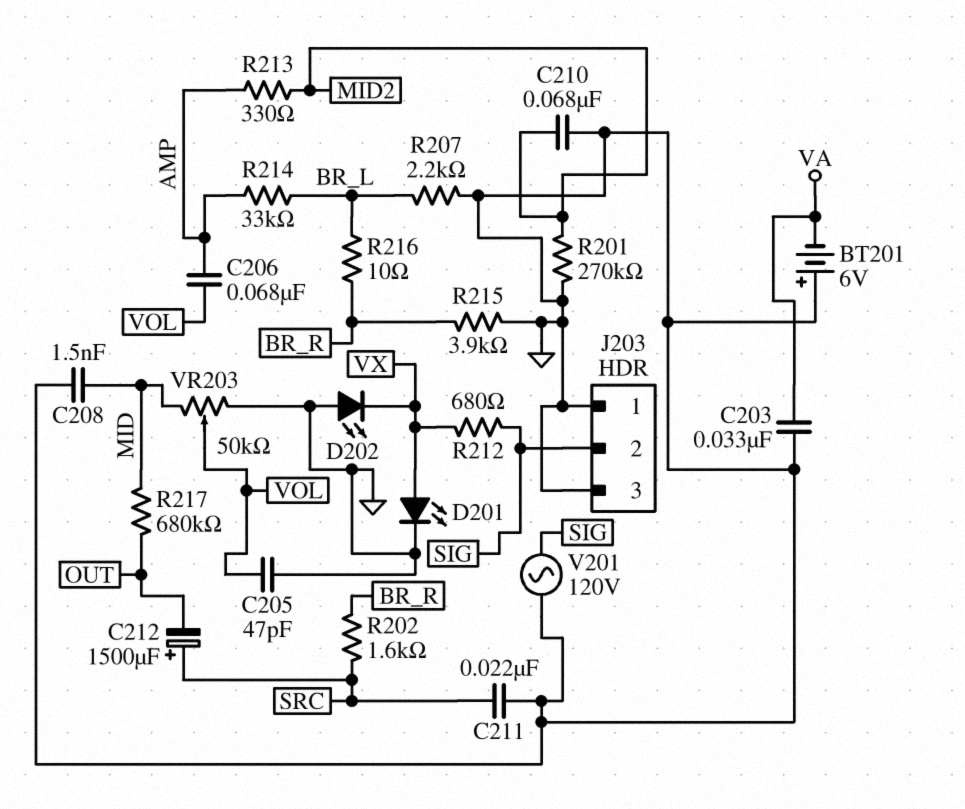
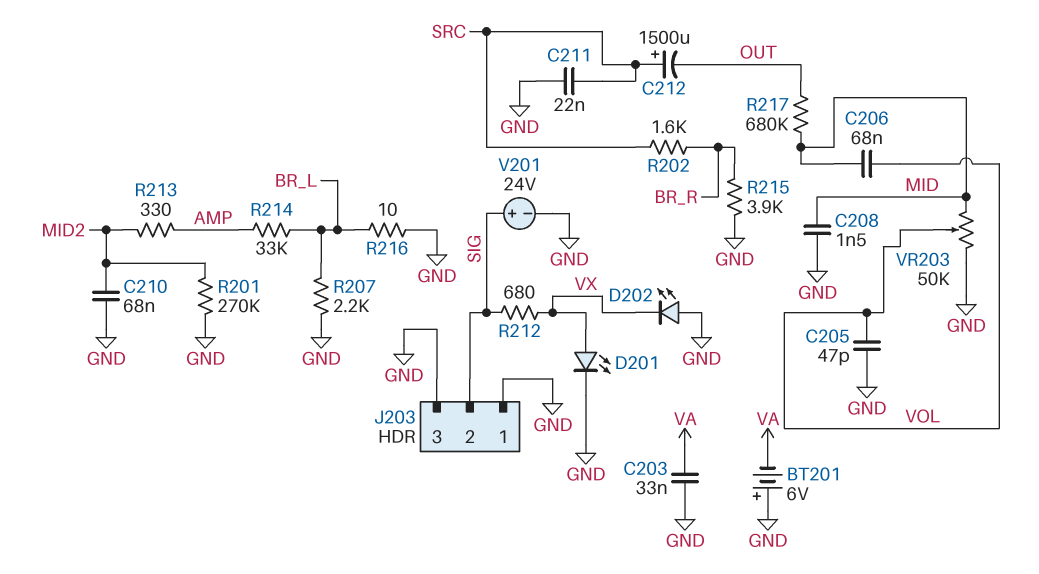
C206: 68nF (AMP, VOL) -> 68nF (MID, VOL)
R216: 10 (BR_L, BR_R) -> 10 (BR_L, GND)
V201: AC 120V (GND, SIG) -> 24V (plus SIG, minus GND)

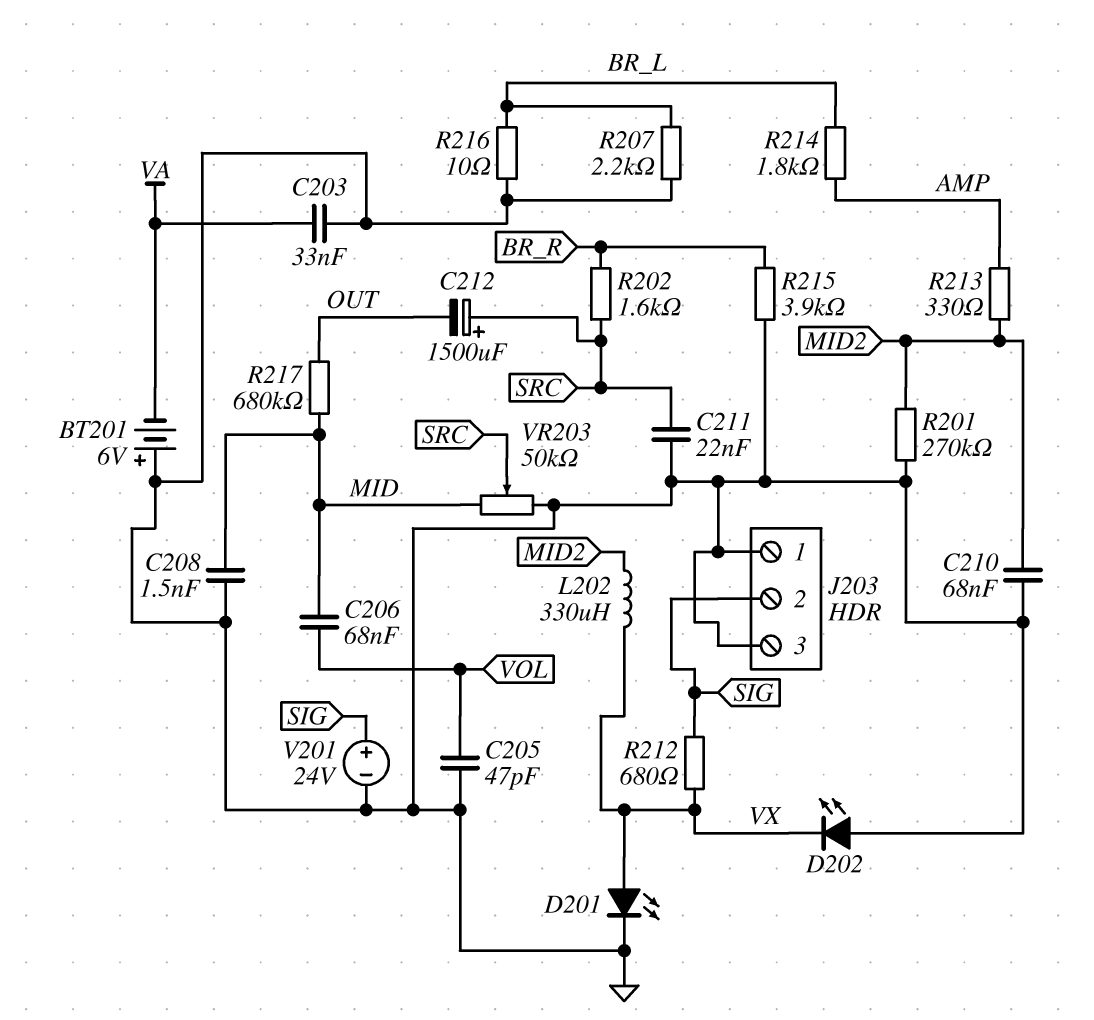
L202: none -> 330uH (MID2, VX)
R214: 33k (AMP, BR_L) -> 1.8k (AMP, BR_L)
VR203: 50k (GND, MID, wiper VOL) -> 50k (GND, MID, wiper SRC)

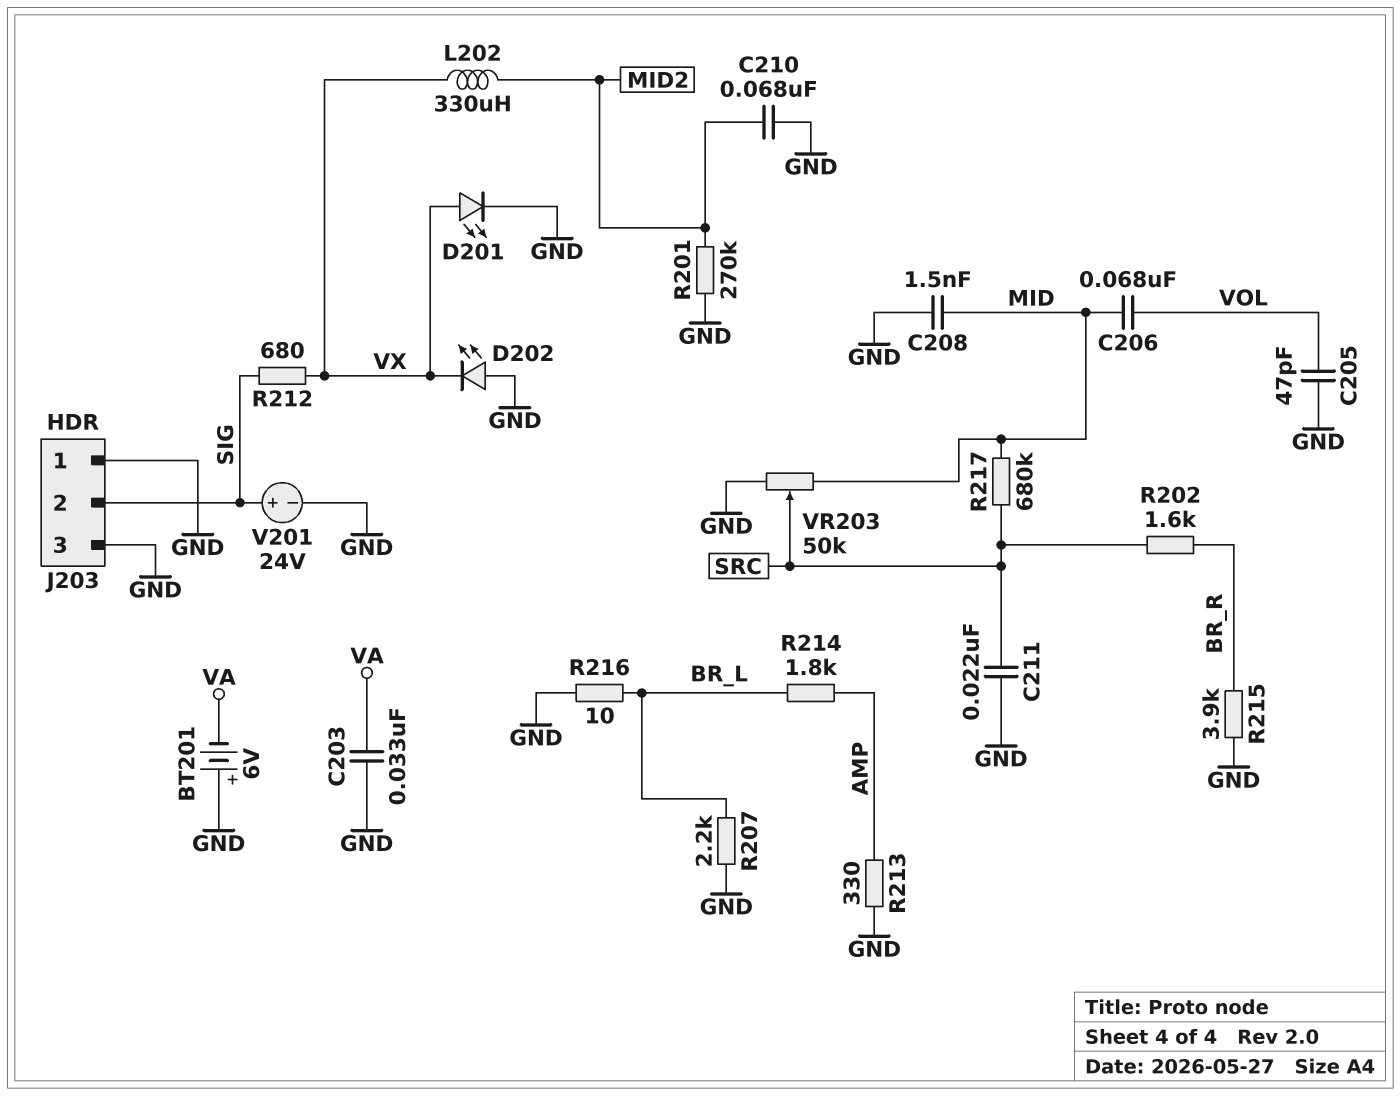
C212: 1500uF (plus SRC, minus OUT) -> none
R213: 330 (AMP, MID2) -> 330 (AMP, GND)
R217: 680k (MID, OUT) -> 680k (MID, SRC)

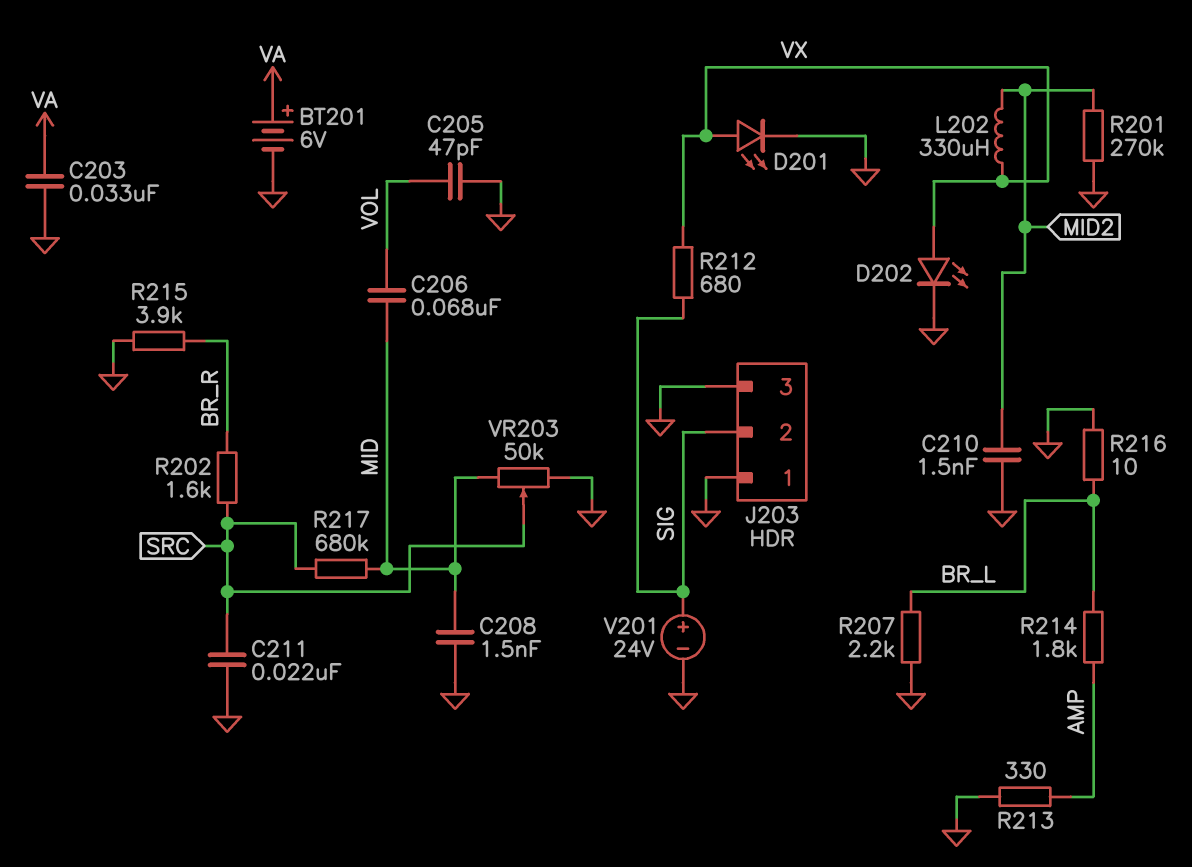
BT201: 6V (plus GND, minus VA) -> 6V (plus VA, minus GND)
C210: 68nF (GND, MID2) -> 1.5nF (GND, MID2)
D202: LED (A GND, K VX) -> LED (A VX, K GND)

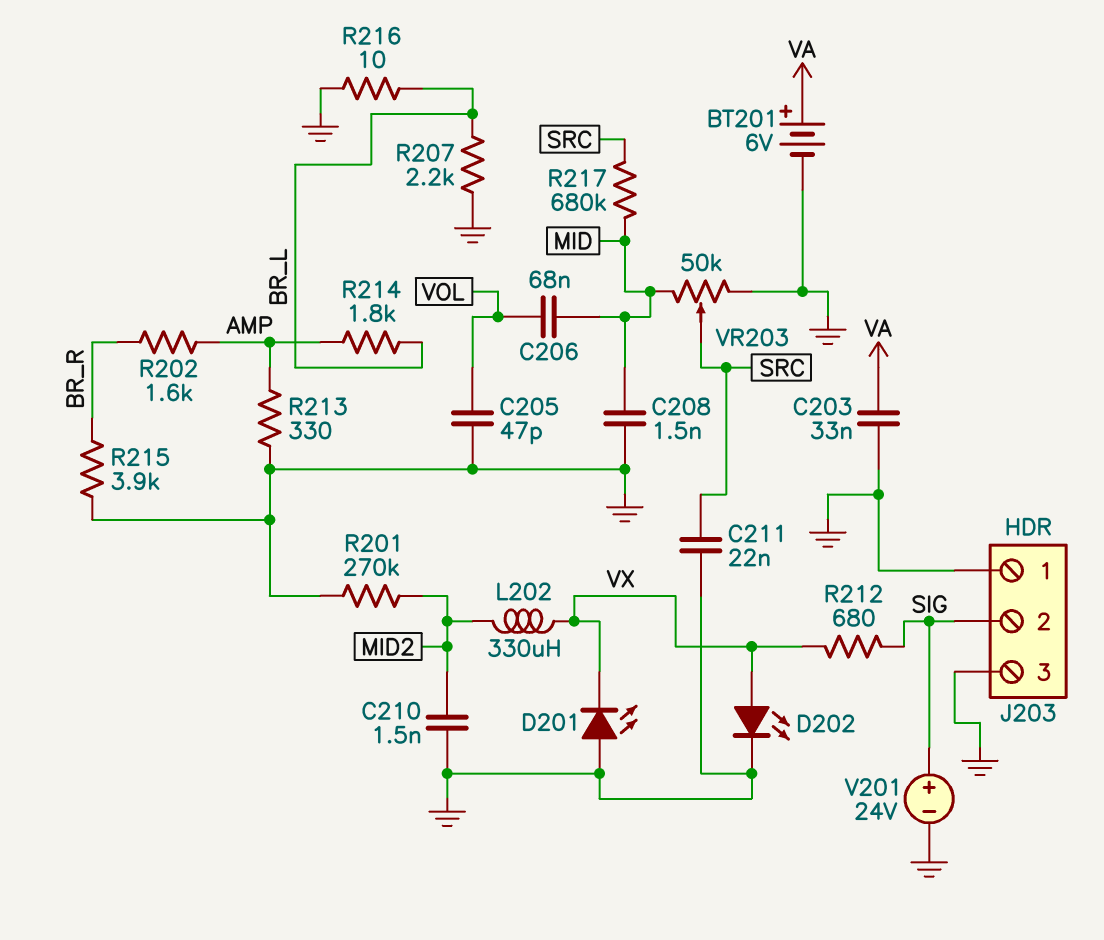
D201: LED (A VX, K GND) -> LED (A GND, K VX)
R202: 1.6k (BR_R, SRC) -> 1.6k (AMP, BR_R)

